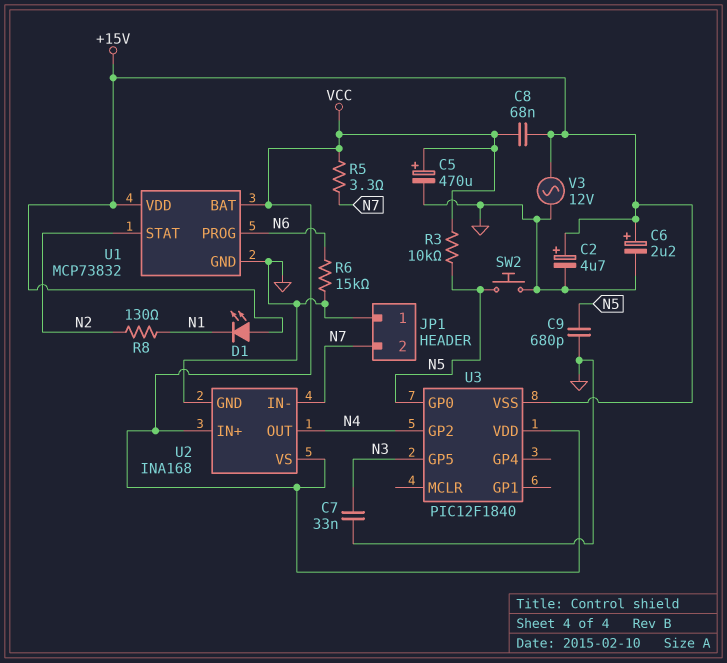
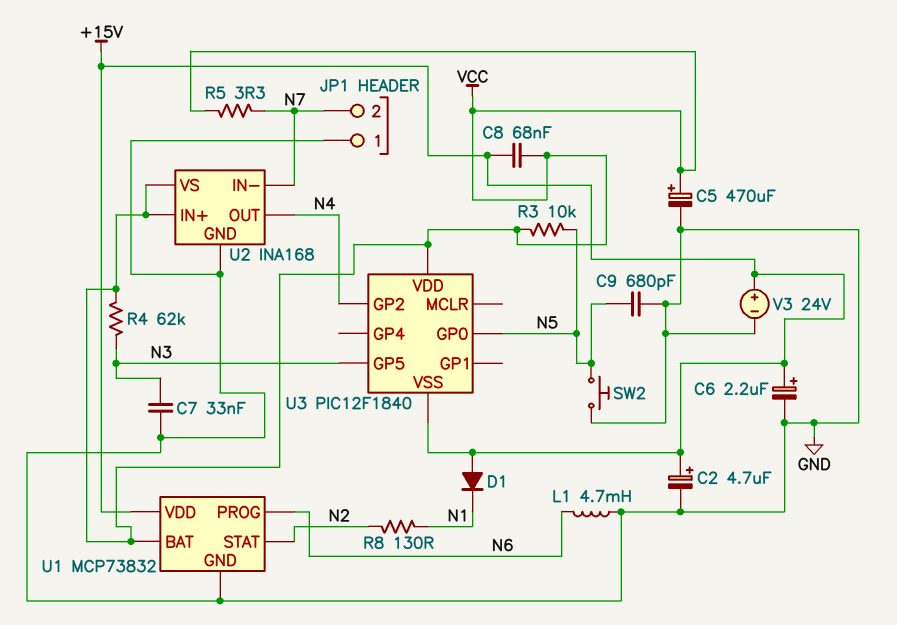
D1: LED (A +15V, K N1) -> diode (A +15V, K N1)
L1: none -> 4.7mH (GND, N6)
R4: none -> 62k (N3, VCC)
R6: 15k (GND, N6) -> none
V3: AC 12V (+15V, GND) -> 24V (plus +15V, minus GND)

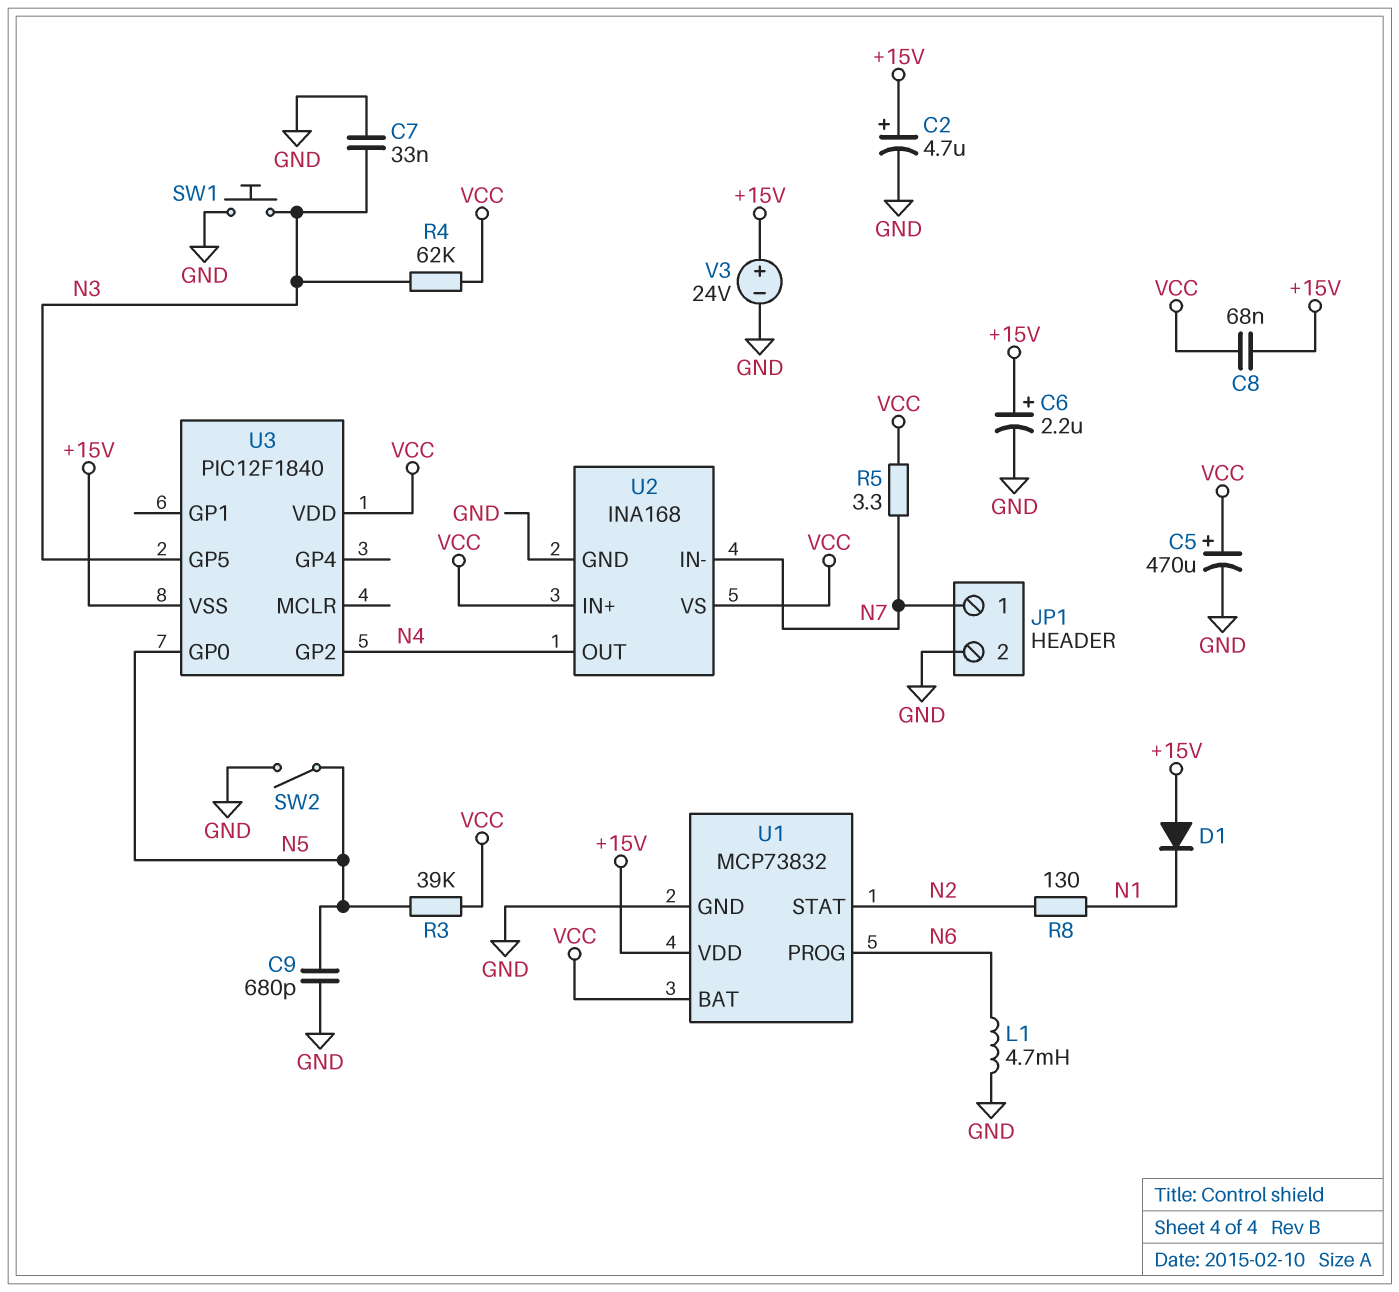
JP1 pin 1: GND -> N7
JP1 pin 2: N7 -> GND
R3: 10k (N5, VCC) -> 39k (N5, VCC)
SW1: none -> button (GND, N3)
SW2: button (GND, N5) -> switch (GND, N5)

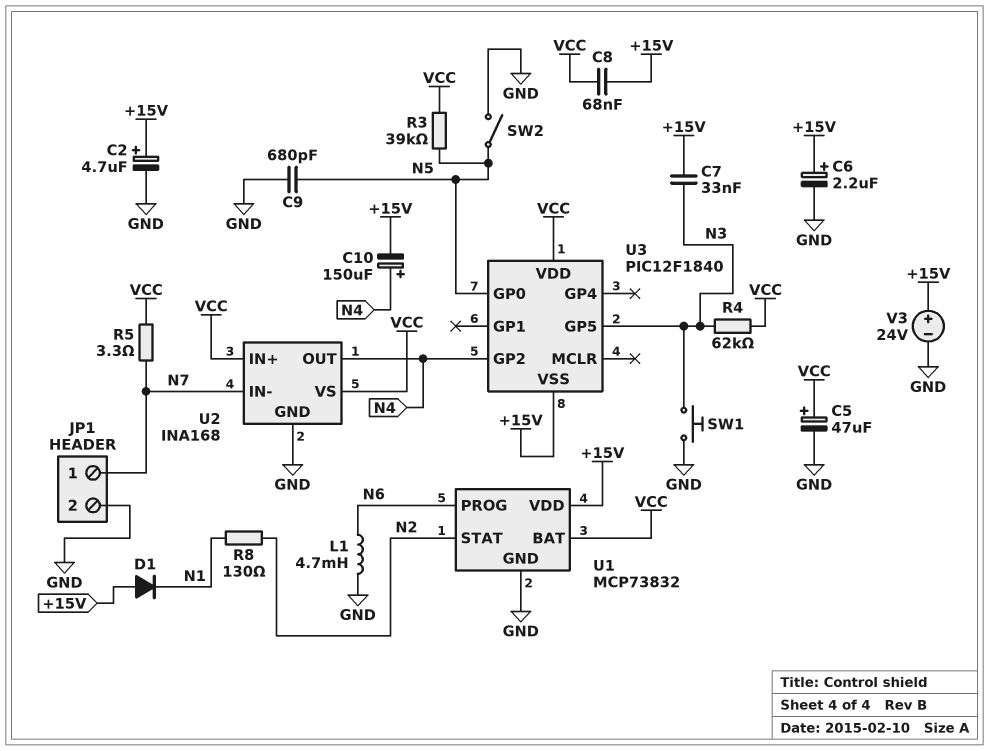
C5: 470uF (plus VCC, minus GND) -> 47uF (plus VCC, minus GND)
C7: 33nF (GND, N3) -> 33nF (+15V, N3)
C10: none -> 150uF (plus N4, minus +15V)

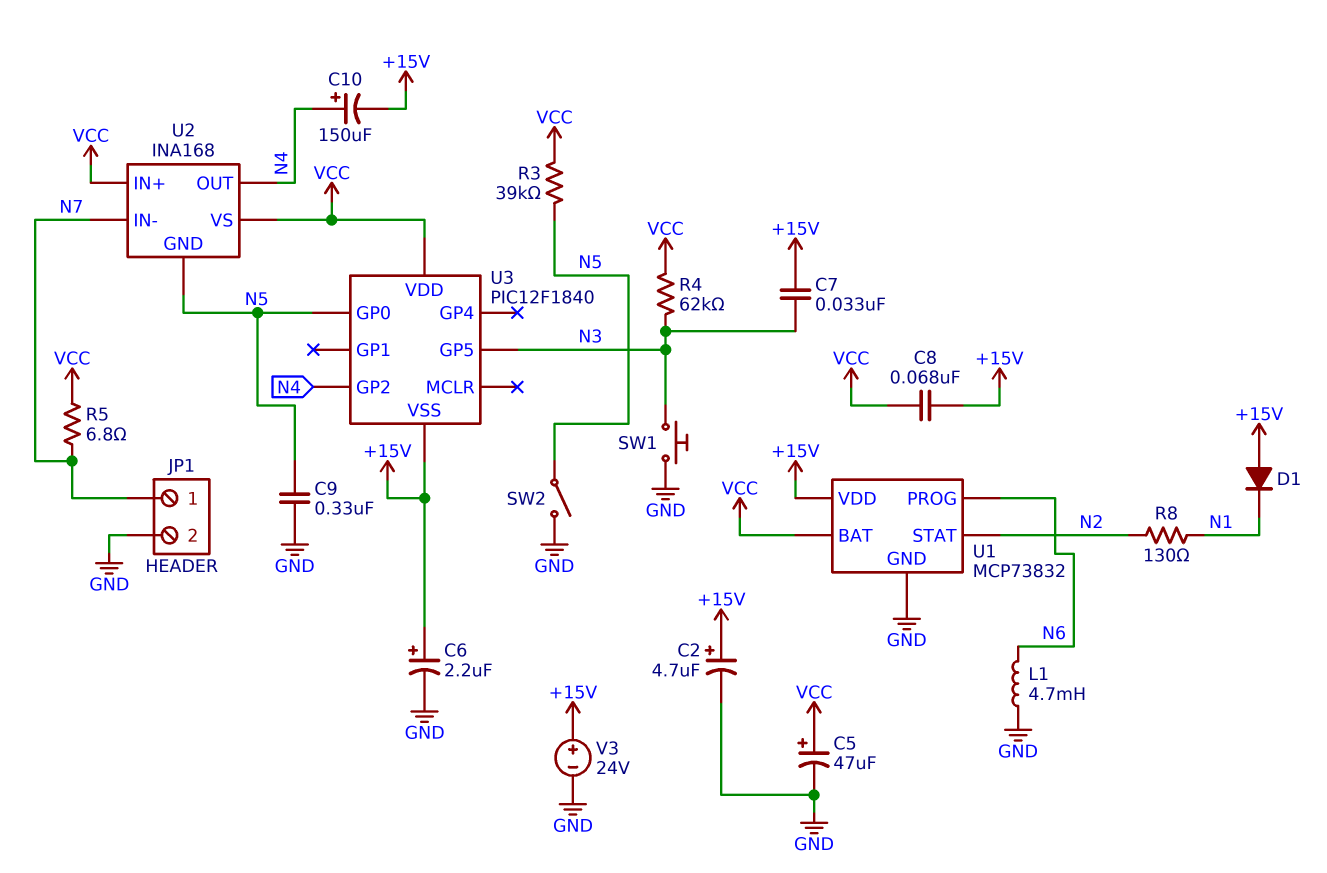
C9: 680pF (GND, N5) -> 330nF (GND, N5)
R5: 3.3 (N7, VCC) -> 6.8 (N7, VCC)
U2 pin GND: GND -> N5

